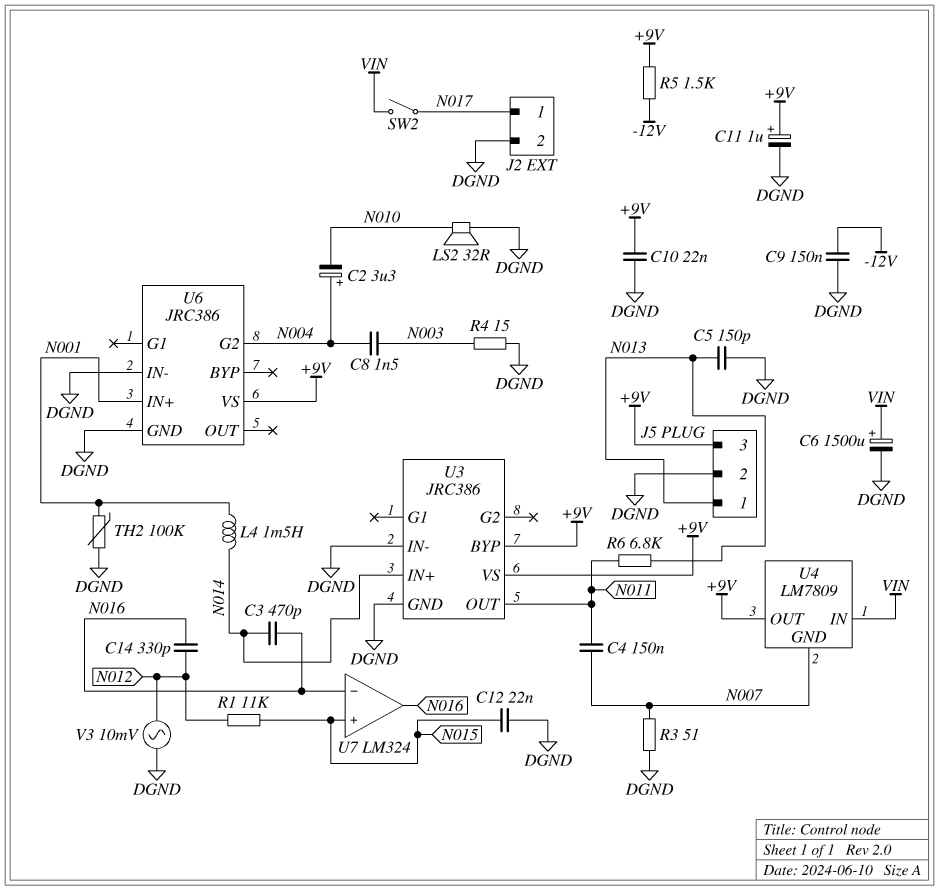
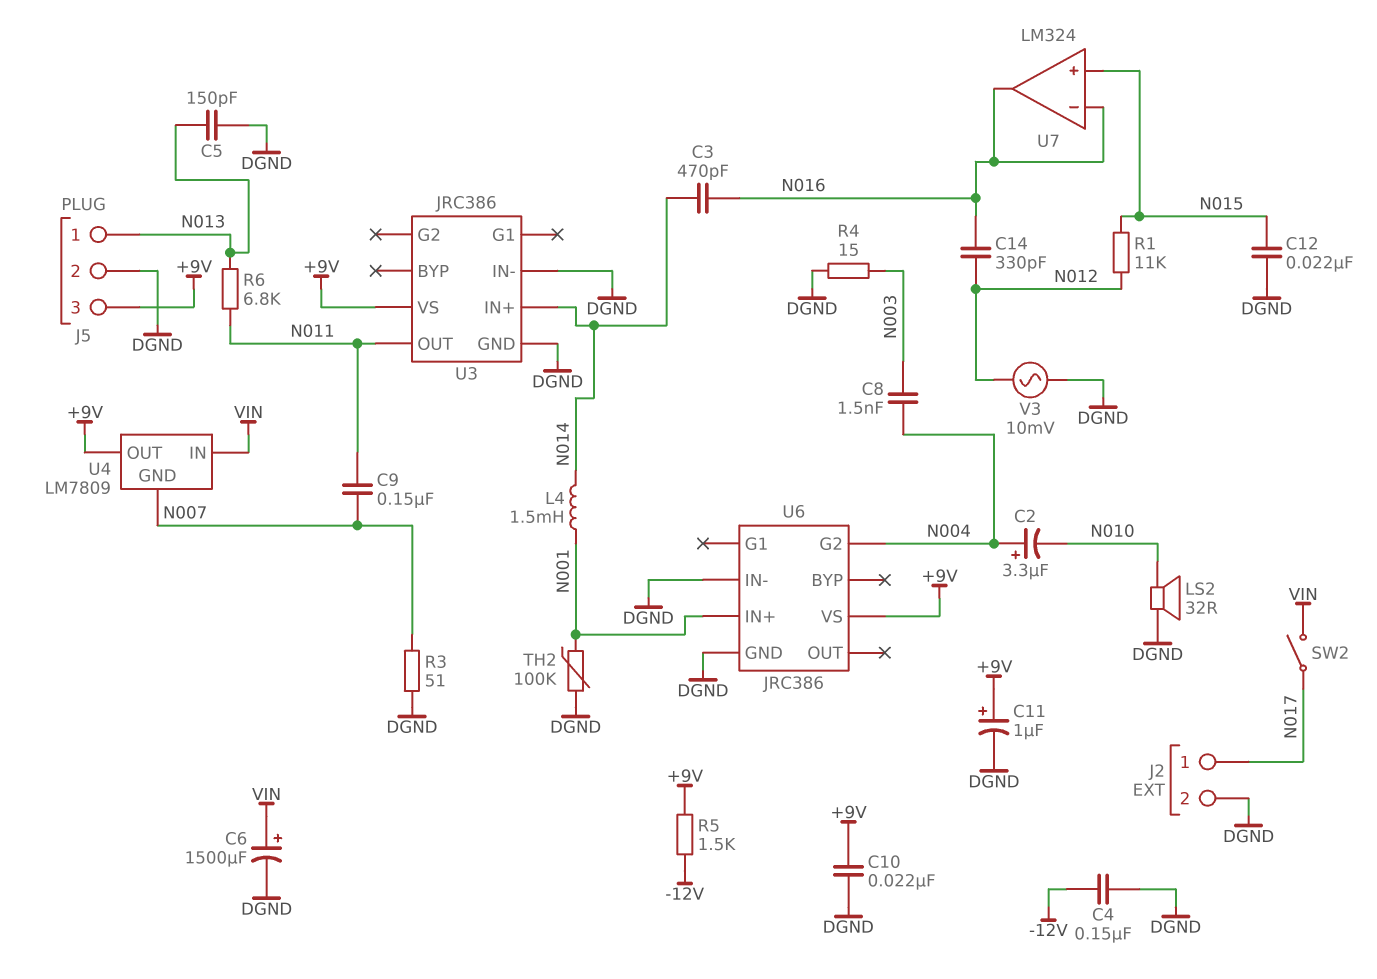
C4: 150nF (N007, N011) -> 150nF (-12V, DGND)
C9: 150nF (-12V, DGND) -> 150nF (N007, N011)
U3 pin BYP: +9V -> none

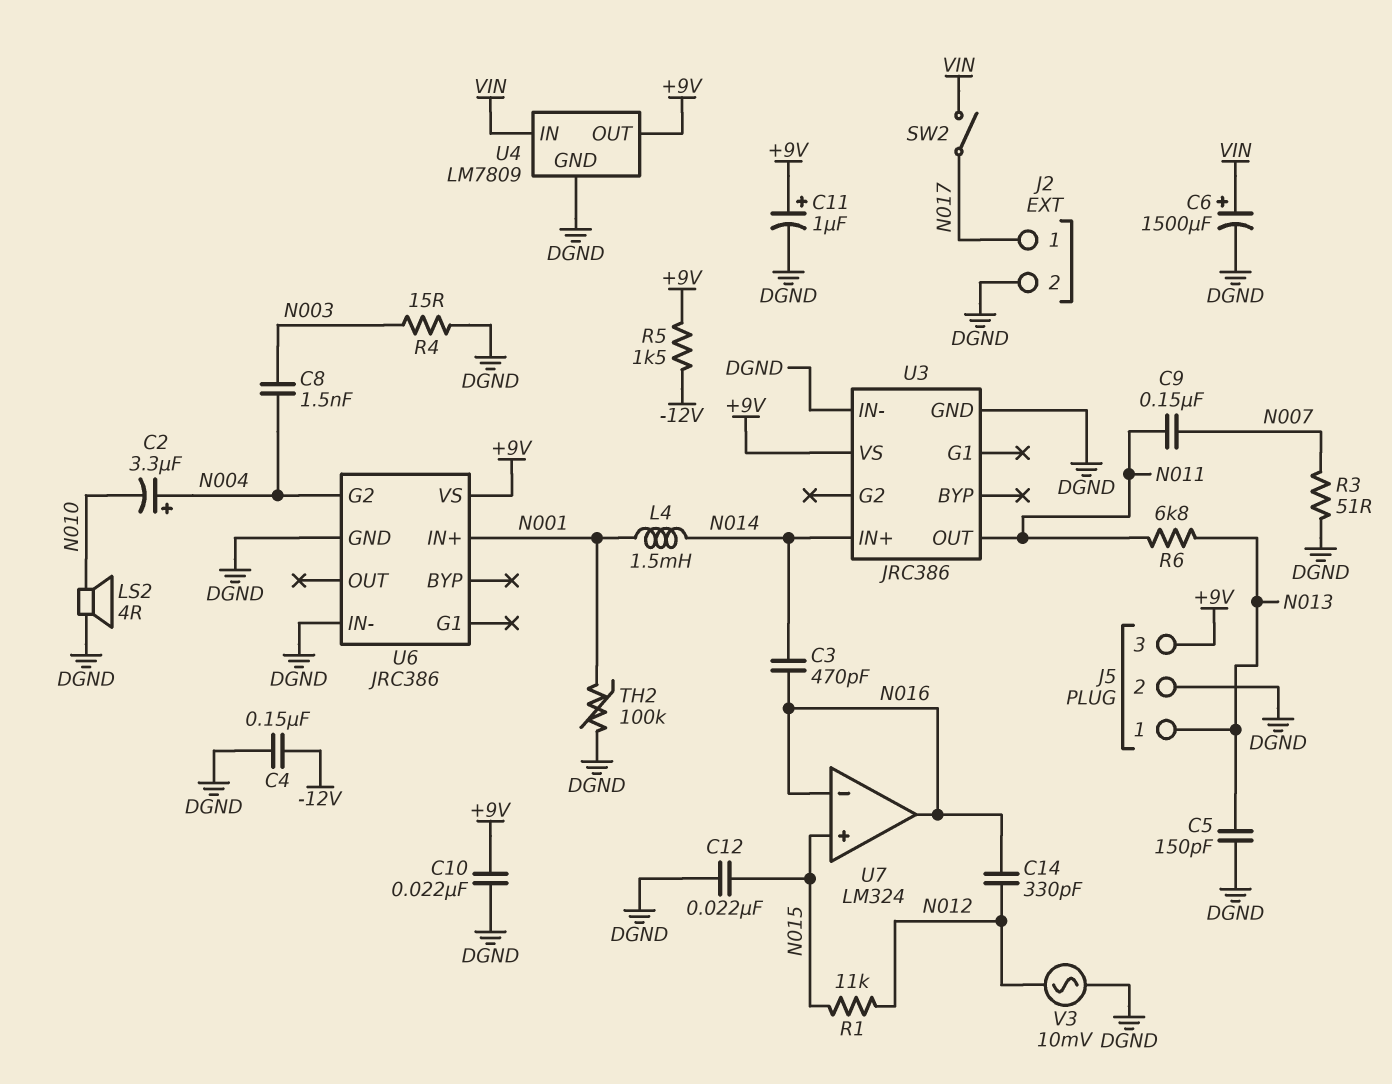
LS2: speaker 32R (DGND, N010) -> speaker 4R (DGND, N010)
U4 pin GND: N007 -> DGND

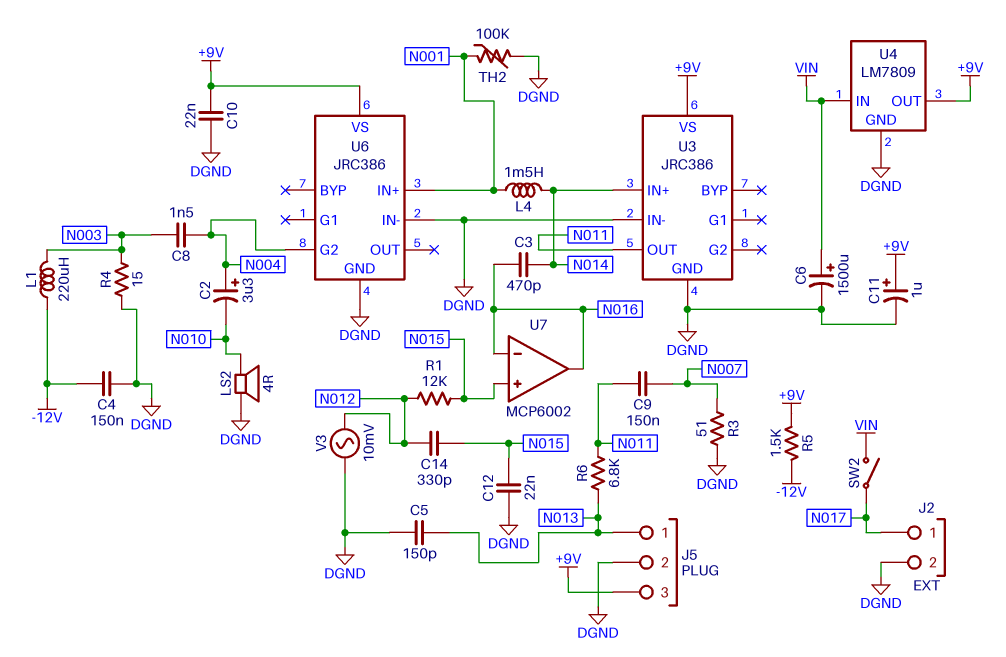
C14: 330pF (N012, N016) -> 330pF (N012, N015)
L1: none -> 220uH (-12V, N003)
R1: 11k (N012, N015) -> 12k (N012, N015)
U7: LM324 -> MCP6002

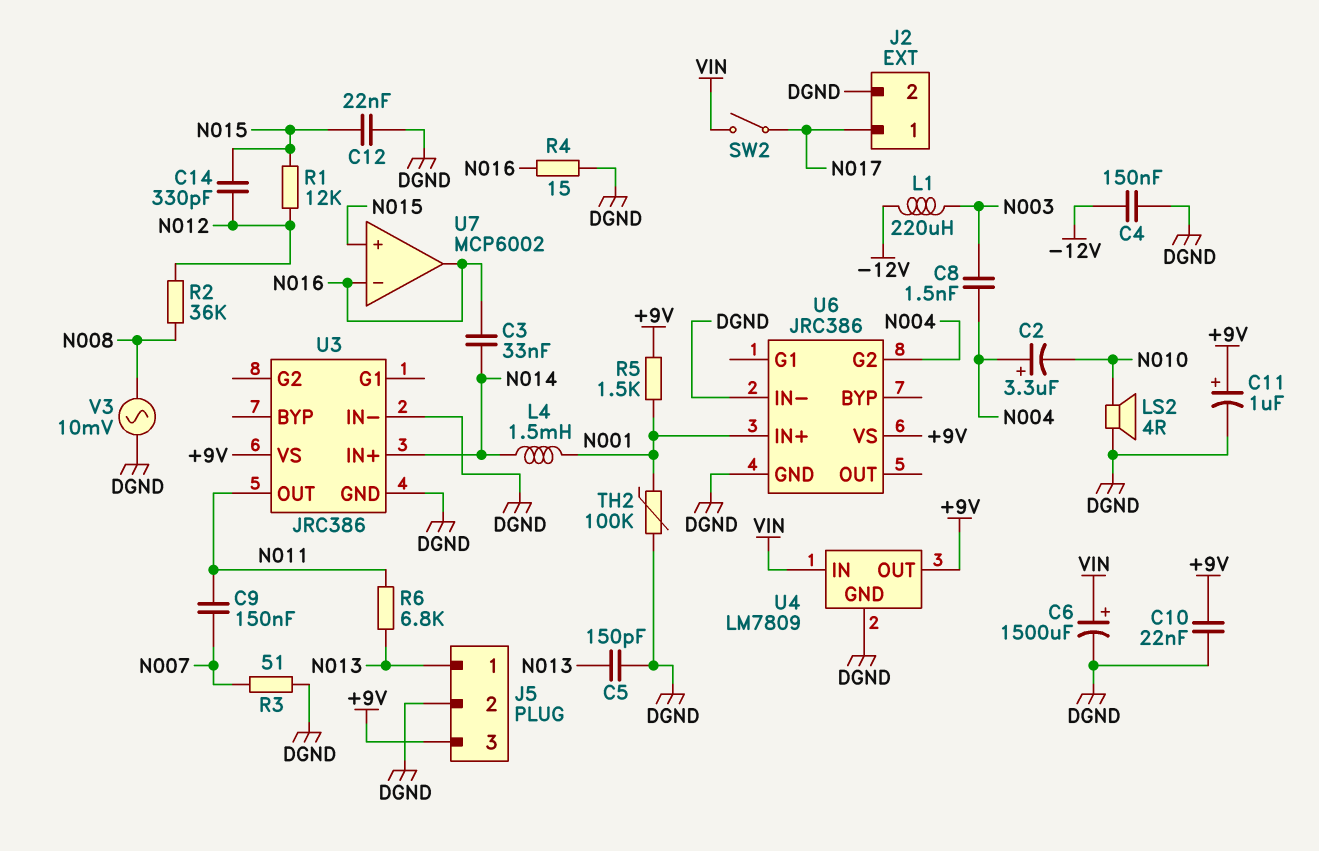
C3: 470pF (N014, N016) -> 33nF (N014, N016)
R2: none -> 36k (N008, N012)
R4: 15 (DGND, N003) -> 15 (DGND, N016)
R5: 1.5k (+9V, -12V) -> 1.5k (+9V, N001)
V3: AC 10mV (DGND, N012) -> AC 10mV (DGND, N008)

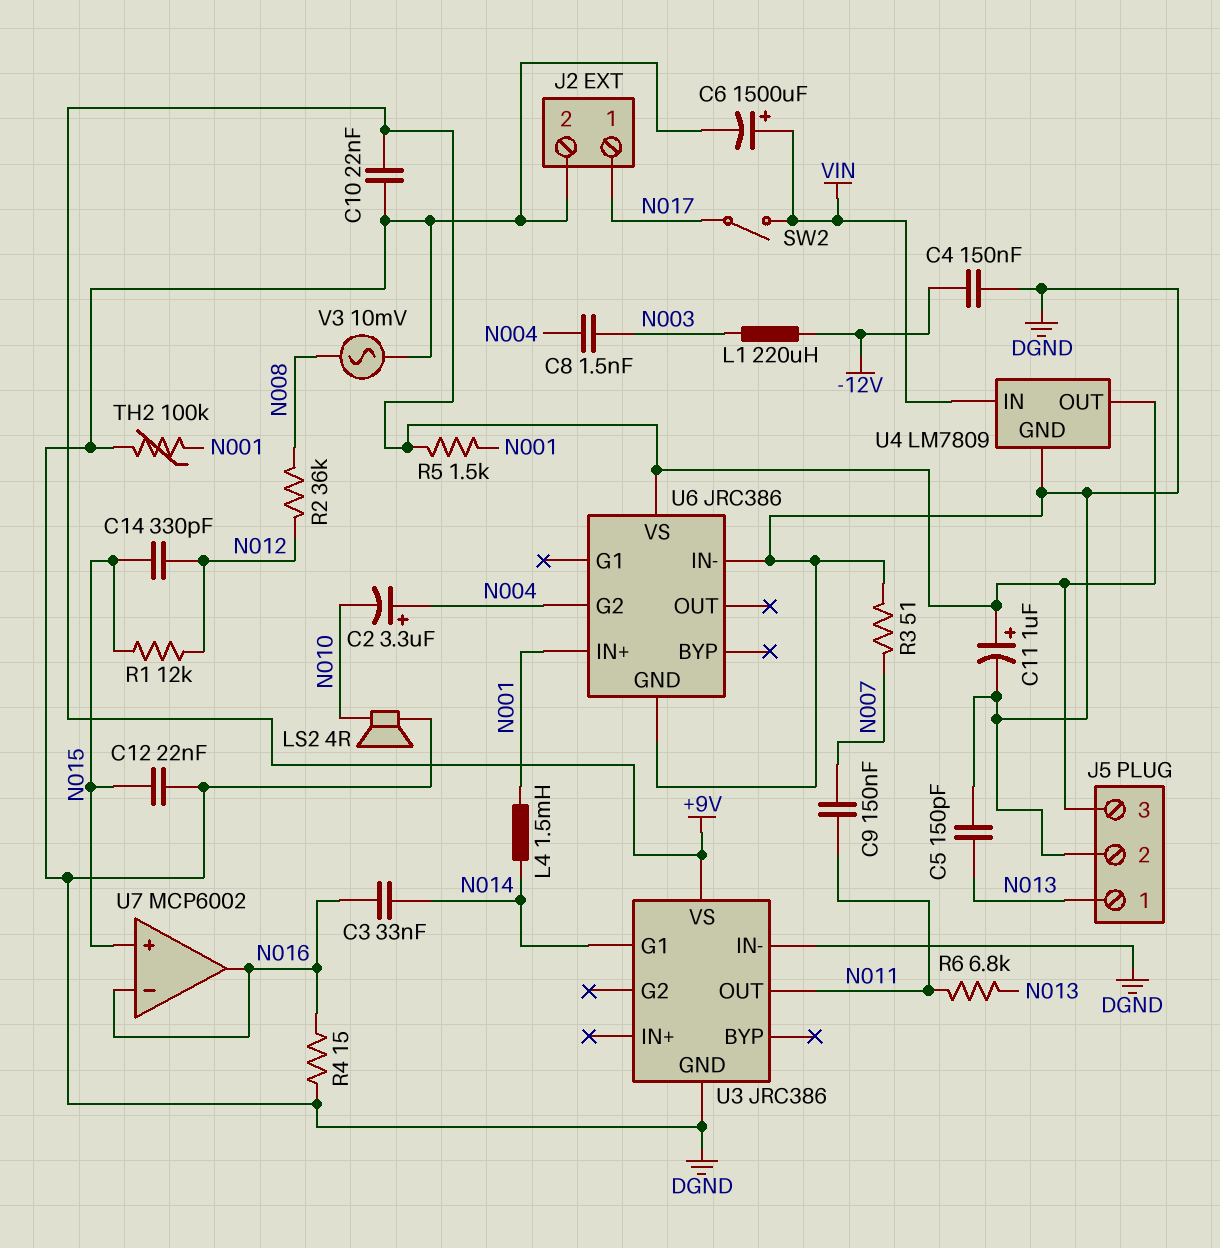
U3 pin G1: none -> N014
U3 pin IN+: N014 -> none

